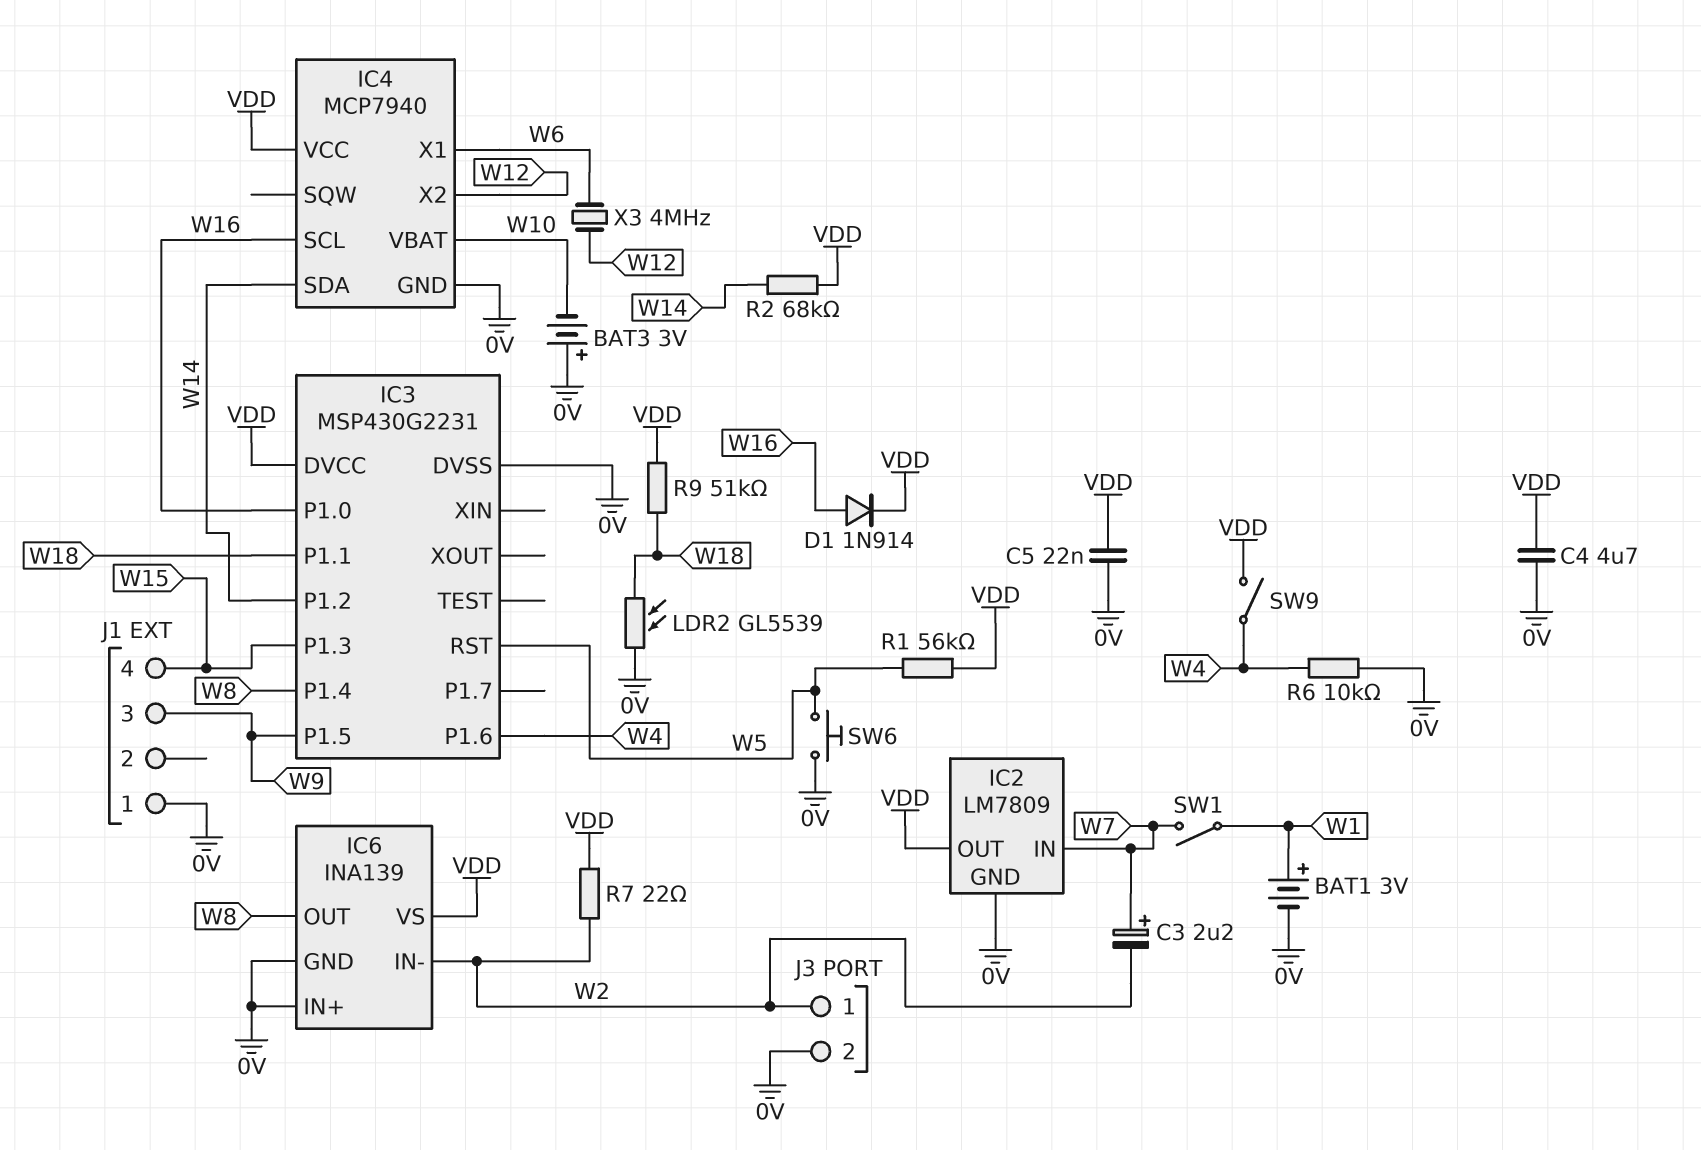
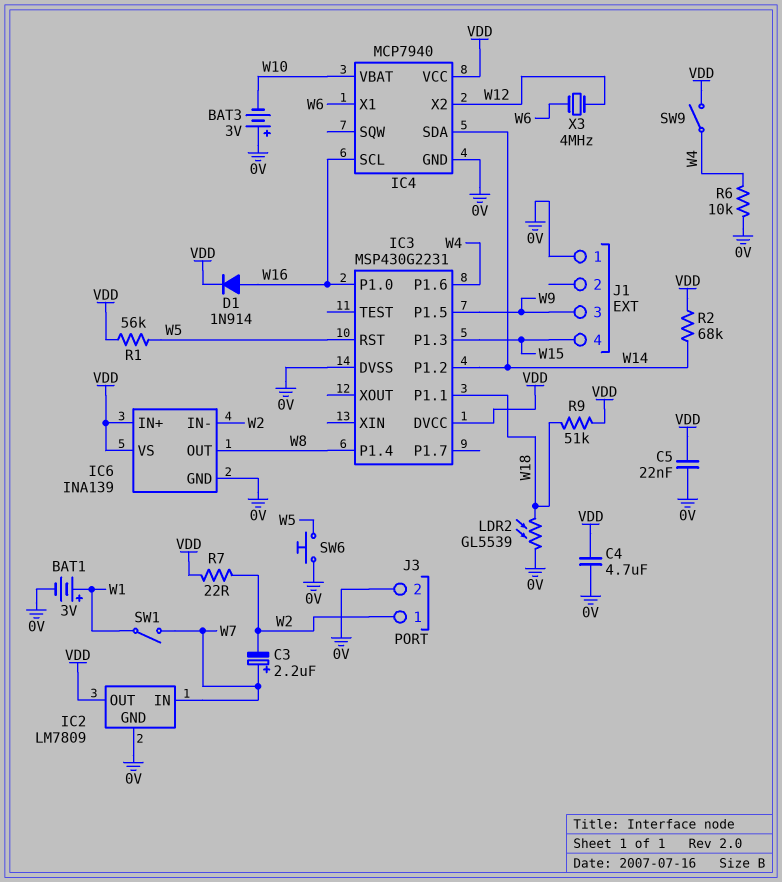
IC6 pin IN+: 0V -> VDD

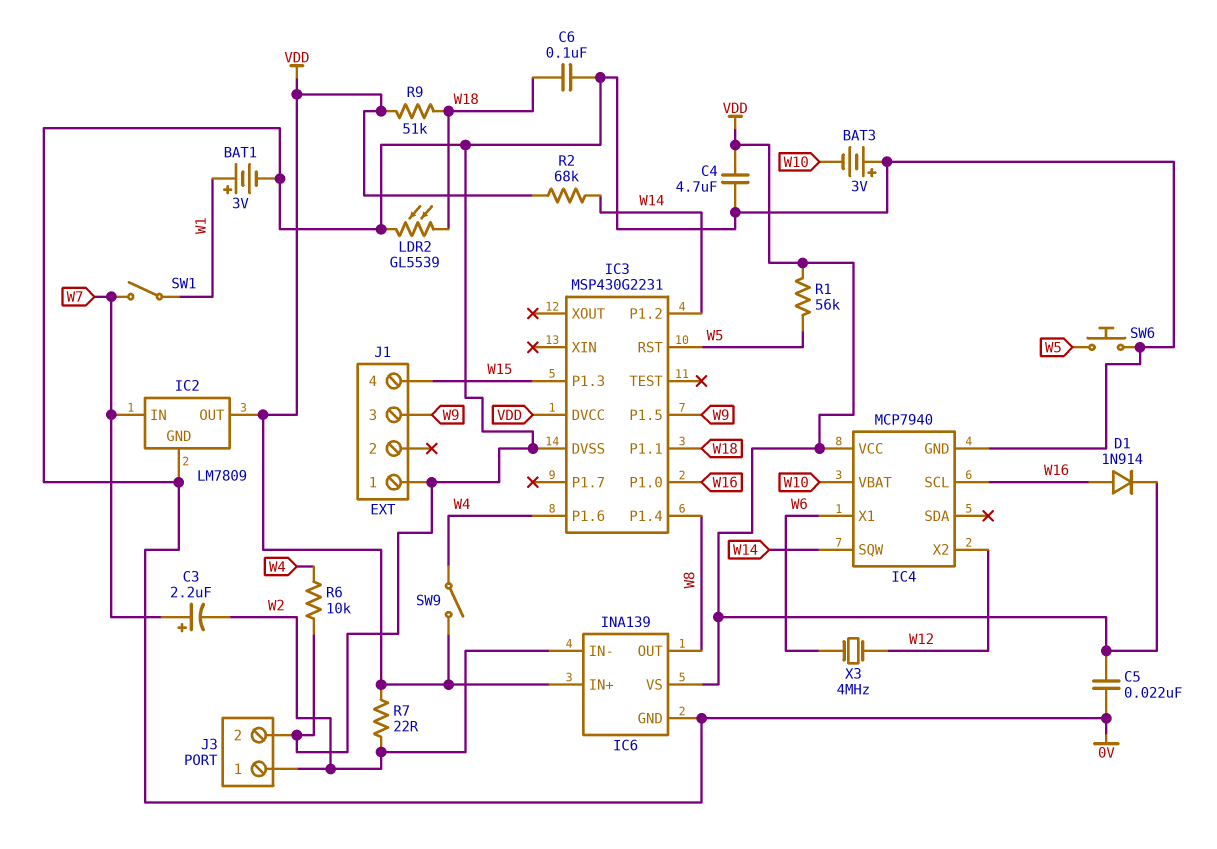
C6: none -> 100nF (0V, W18)
IC4 pin SDA: W14 -> none
IC4 pin SQW: none -> W14

